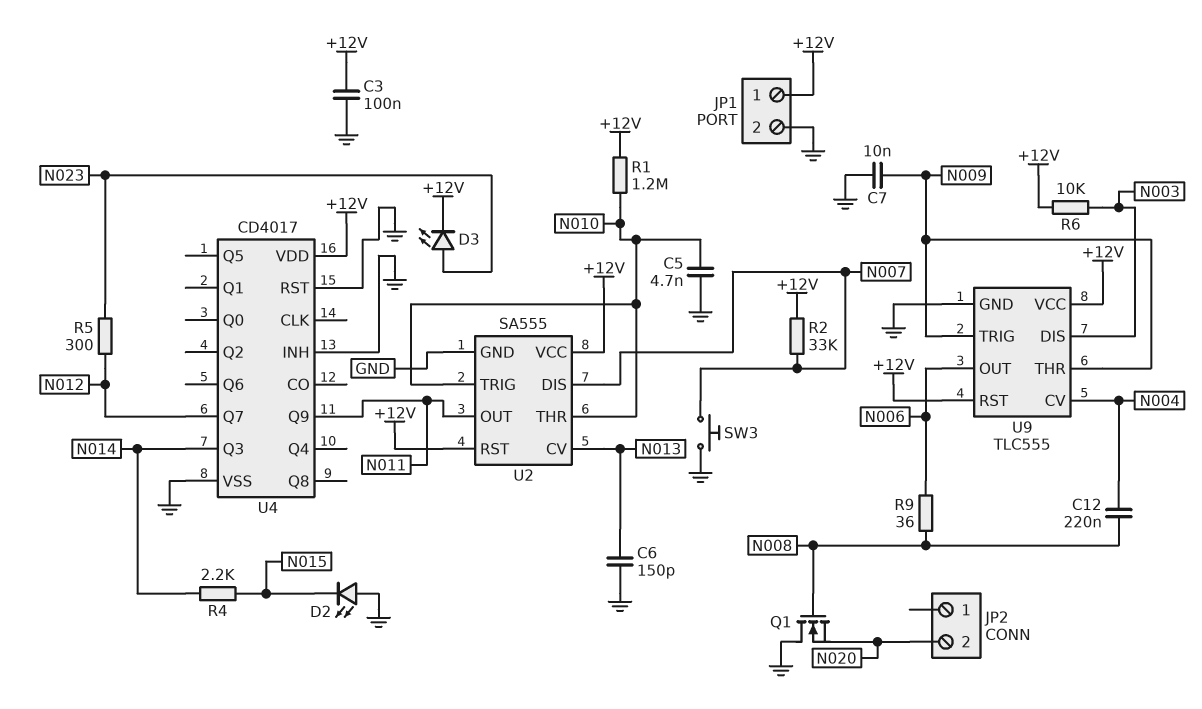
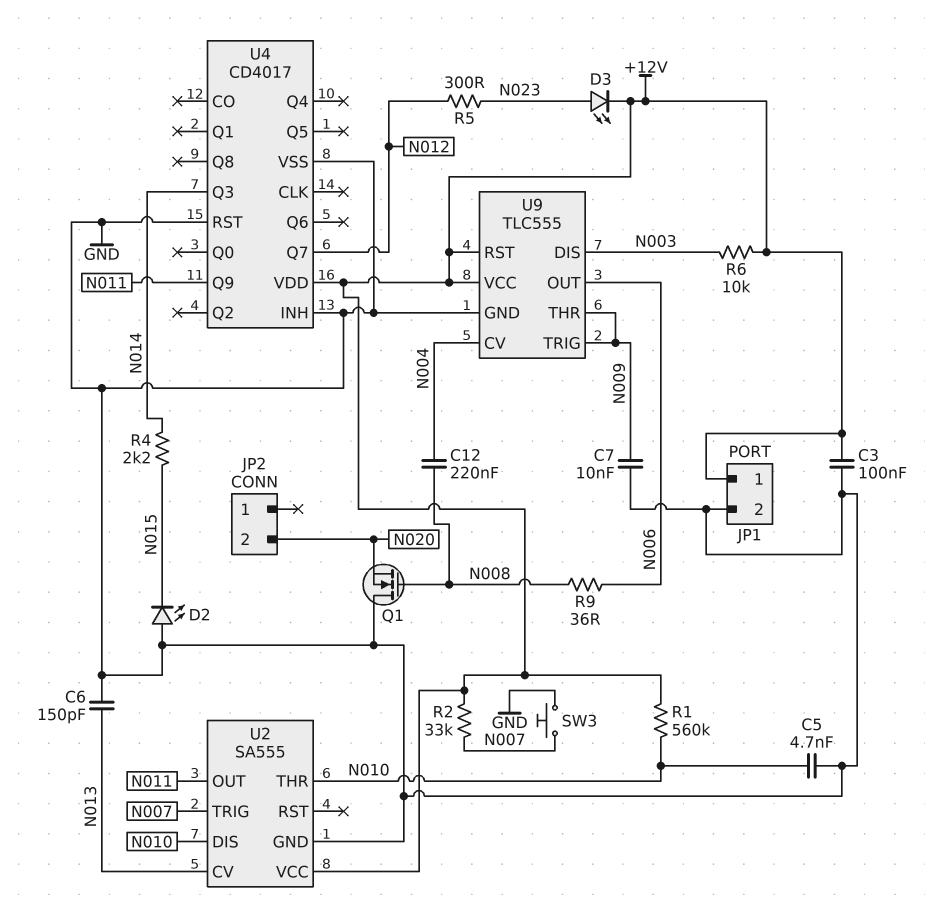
R1: 1.2M (+12V, N010) -> 560k (+12V, N010)
U2 pin DIS: N007 -> N010
U2 pin RST: +12V -> none
U2 pin TRIG: N010 -> N007

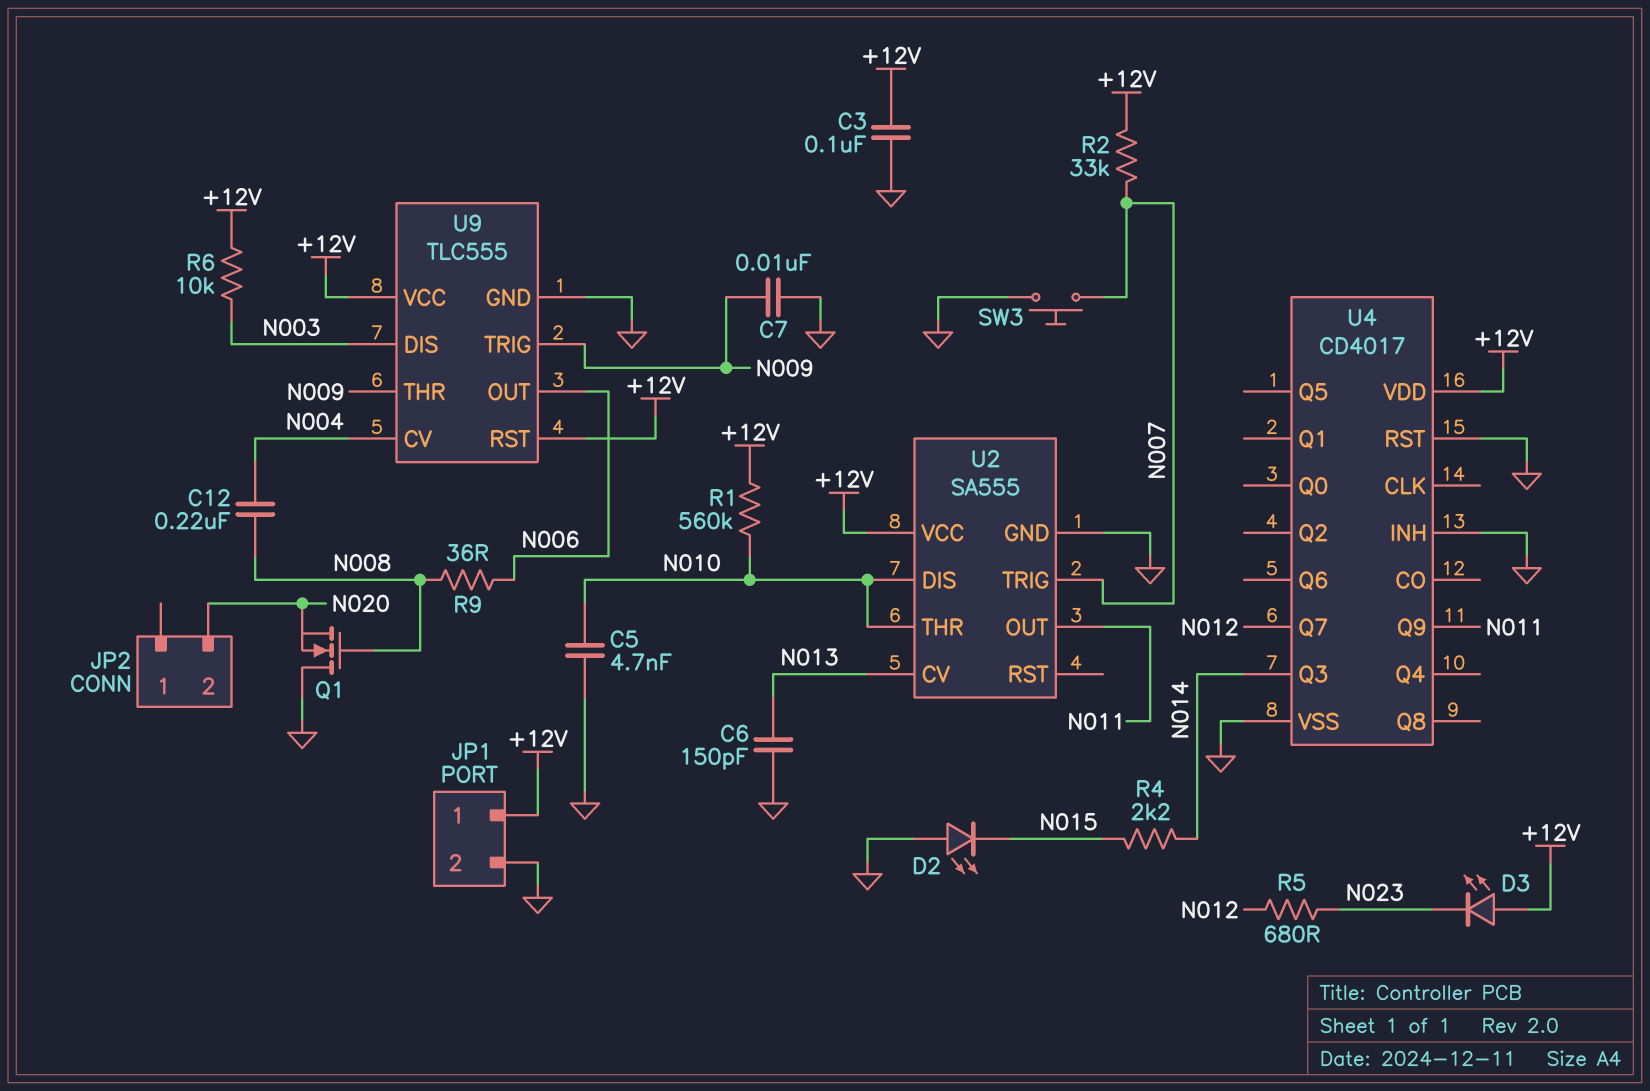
D3: LED (A N023, K +12V) -> LED (A +12V, K N023)
R5: 300 (N012, N023) -> 680 (N012, N023)

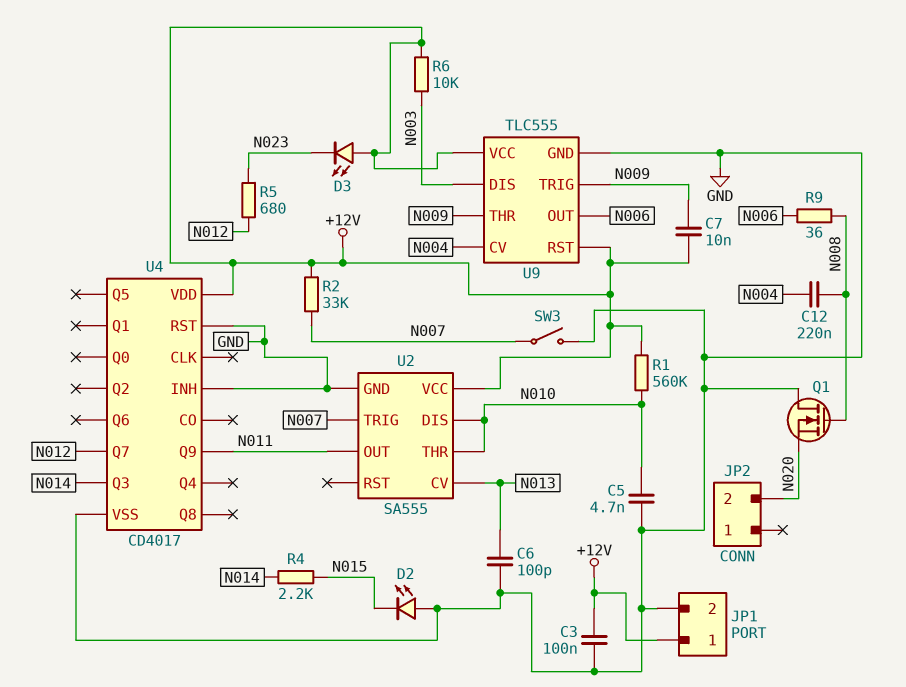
C6: 150pF (GND, N013) -> 100pF (GND, N013)
C7: 10nF (GND, N009) -> 10nF (+12V, N009)
SW3: button (GND, N007) -> switch (GND, N007)

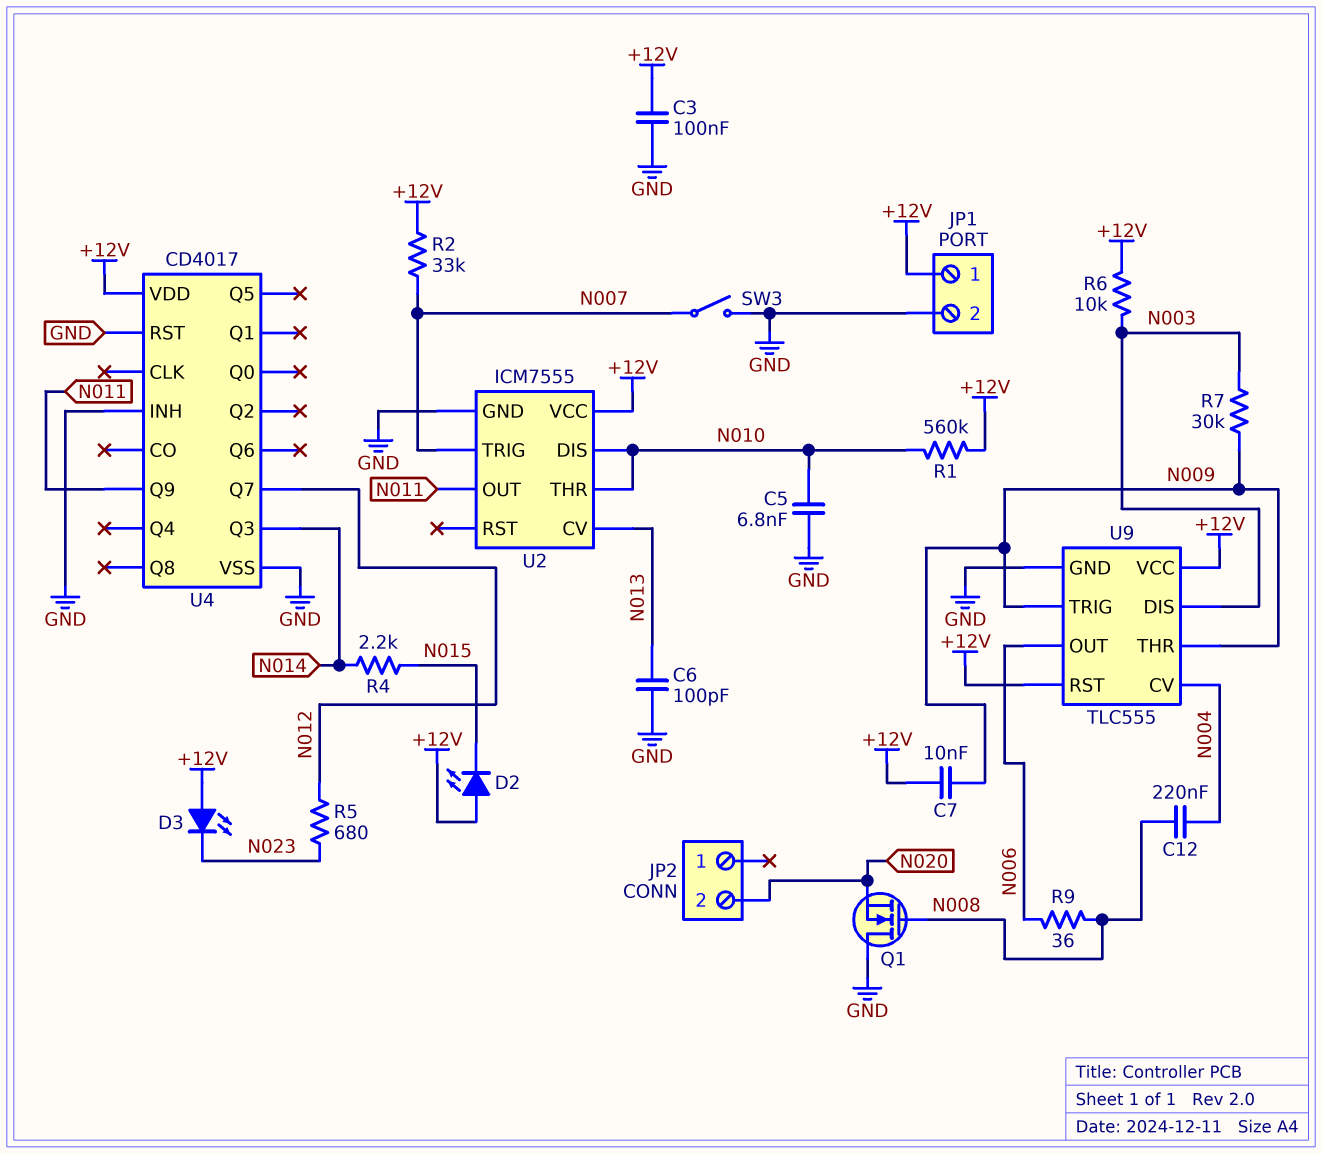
C5: 4.7nF (GND, N010) -> 6.8nF (GND, N010)
D2: LED (A GND, K N015) -> LED (A +12V, K N015)
R7: none -> 30k (N003, N009)
U2: SA555 -> ICM7555

